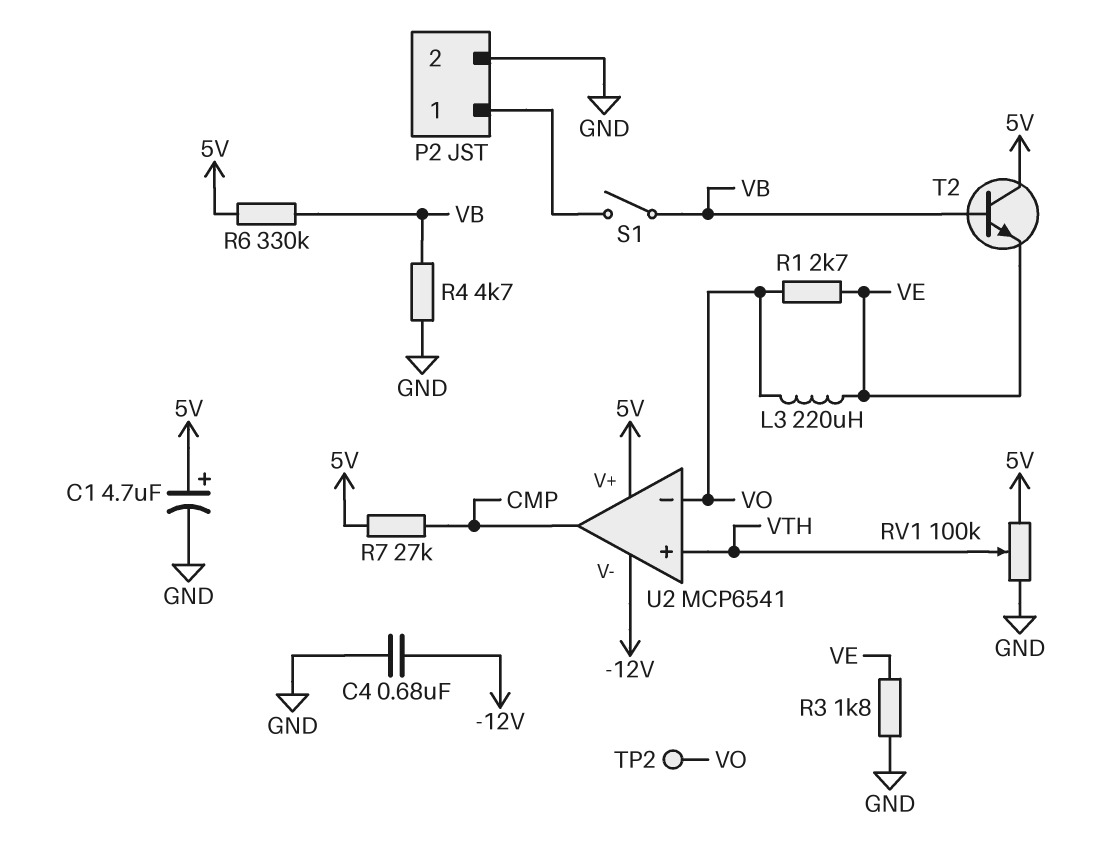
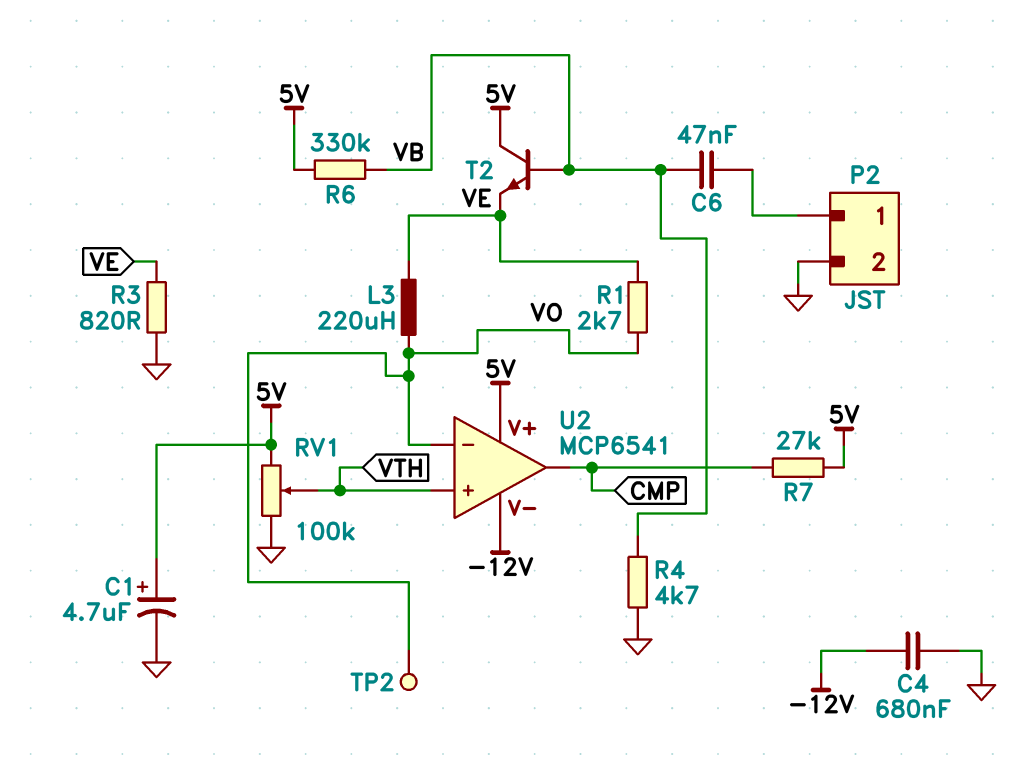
C6: none -> 47nF (P2/1, VB)
R3: 1.8k (GND, VE) -> 820 (GND, VE)
S1: switch (P2/1, VB) -> none

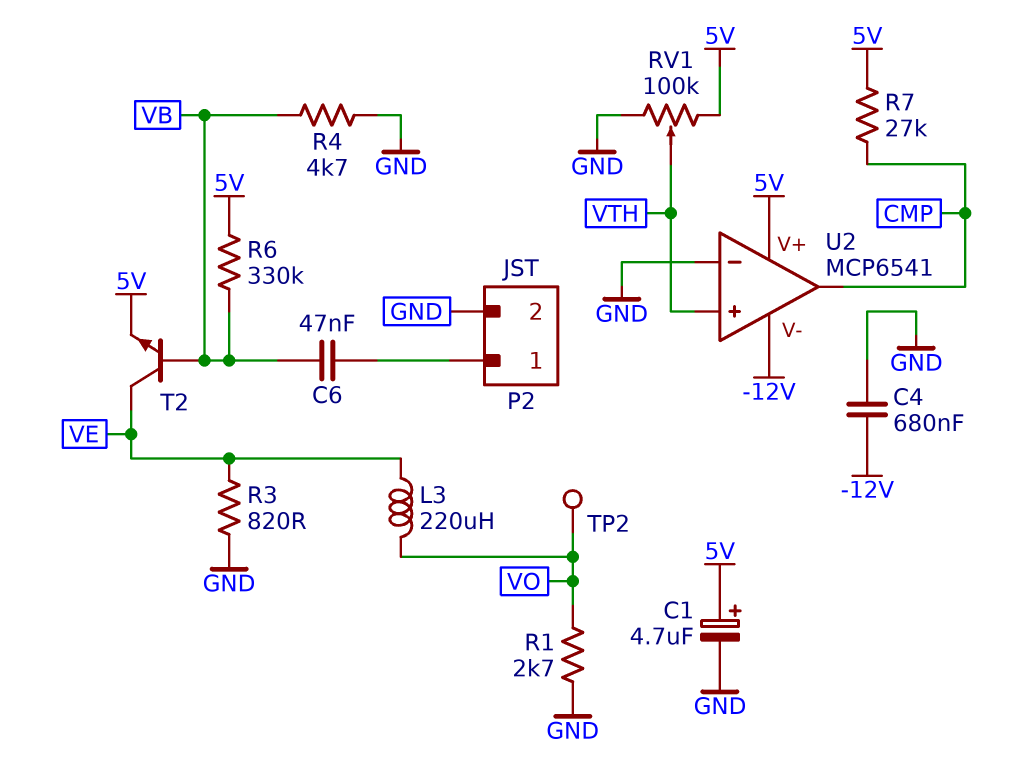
R1: 2.7k (VE, VO) -> 2.7k (GND, VO)
T2: NPN (B VB, C 5V, E VE) -> NPN (B VB, C VE, E 5V)
U2 pin in-: VO -> GND

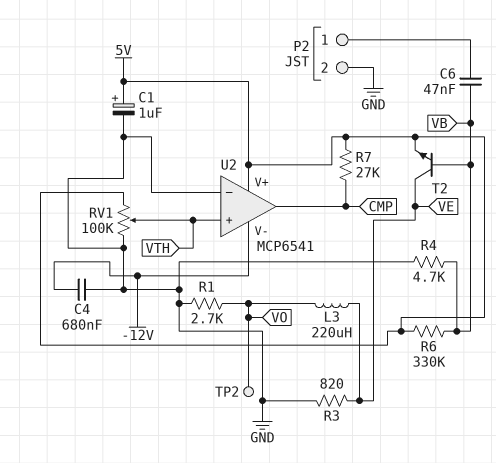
C1: 4.7uF (plus 5V, minus GND) -> 1uF (plus 5V, minus GND)

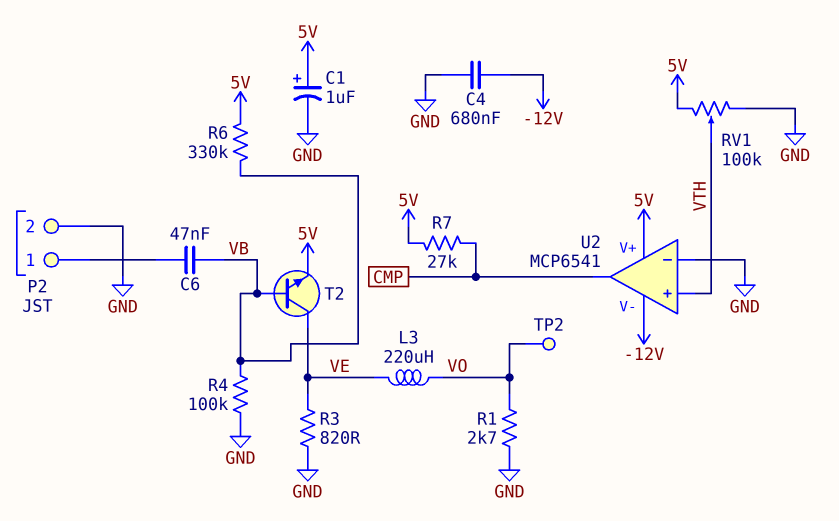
R4: 4.7k (GND, VB) -> 100k (GND, VB)

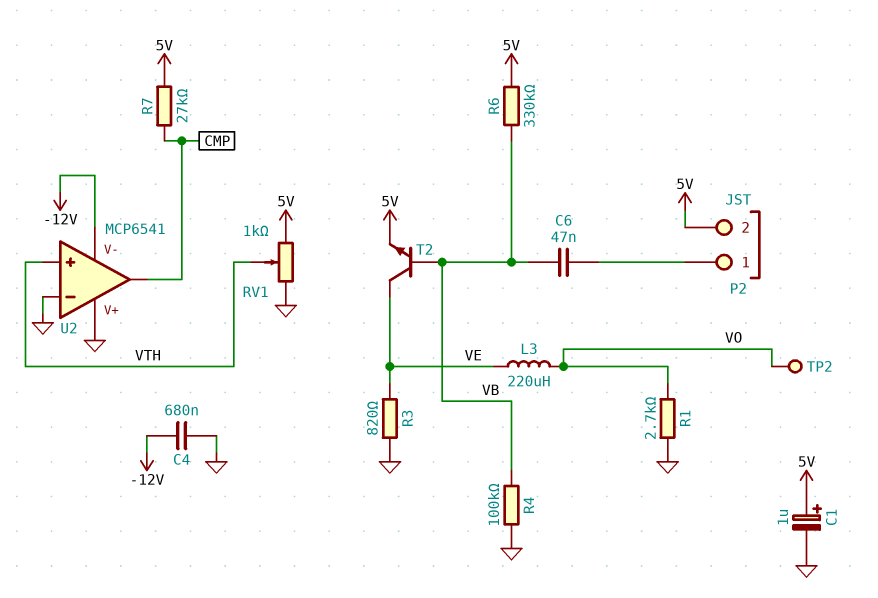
P2 pin 2: GND -> 5V
RV1: 100k (5V, GND, wiper VTH) -> 1k (5V, GND, wiper VTH)
U2 pin V+: 5V -> GND

